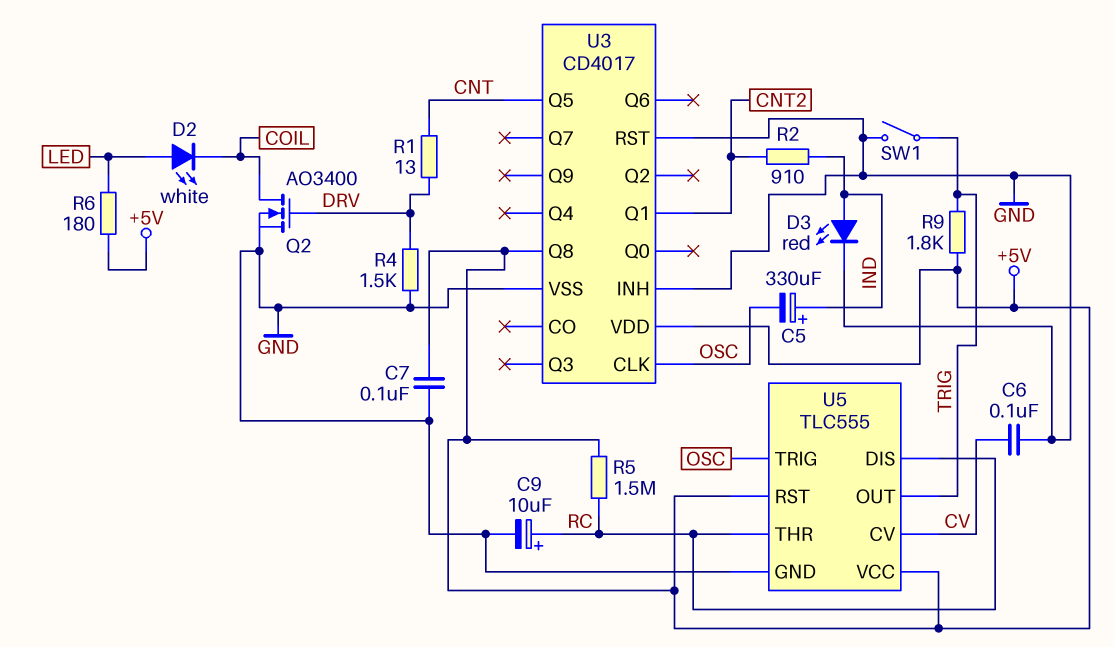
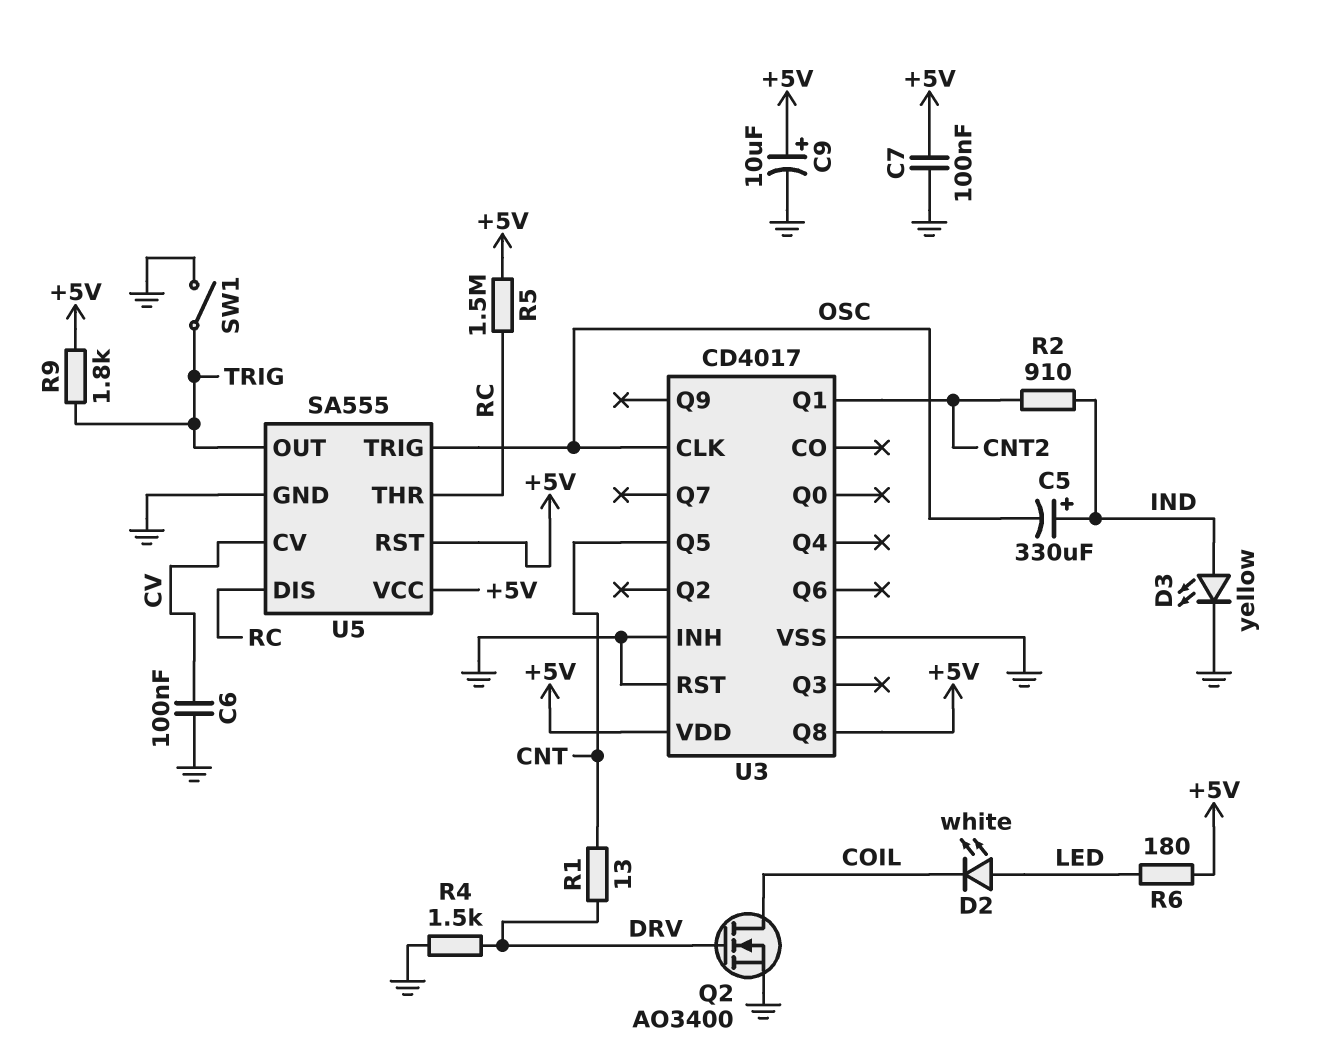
C9: 10uF (plus RC, minus GND) -> 10uF (plus +5V, minus GND)
D3: LED red (A IND, K GND) -> LED yellow (A IND, K GND)
U5: TLC555 -> SA555

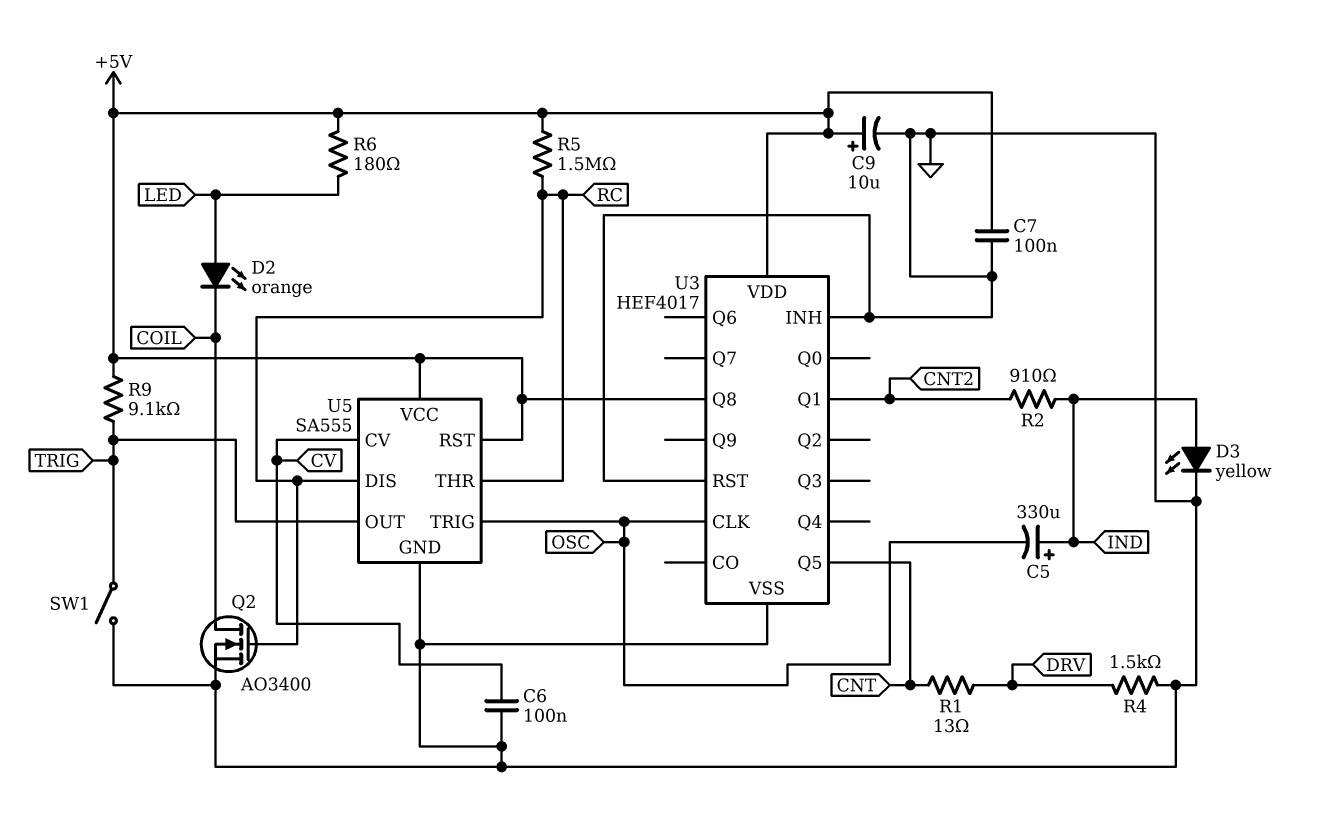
D2: LED white (A LED, K COIL) -> LED orange (A LED, K COIL)
Q2: NMOS AO3400 (G DRV, D COIL, S GND) -> NMOS AO3400 (G RC, D COIL, S GND)
R9: 1.8k (+5V, TRIG) -> 9.1k (+5V, TRIG)
U3: CD4017 -> HEF4017

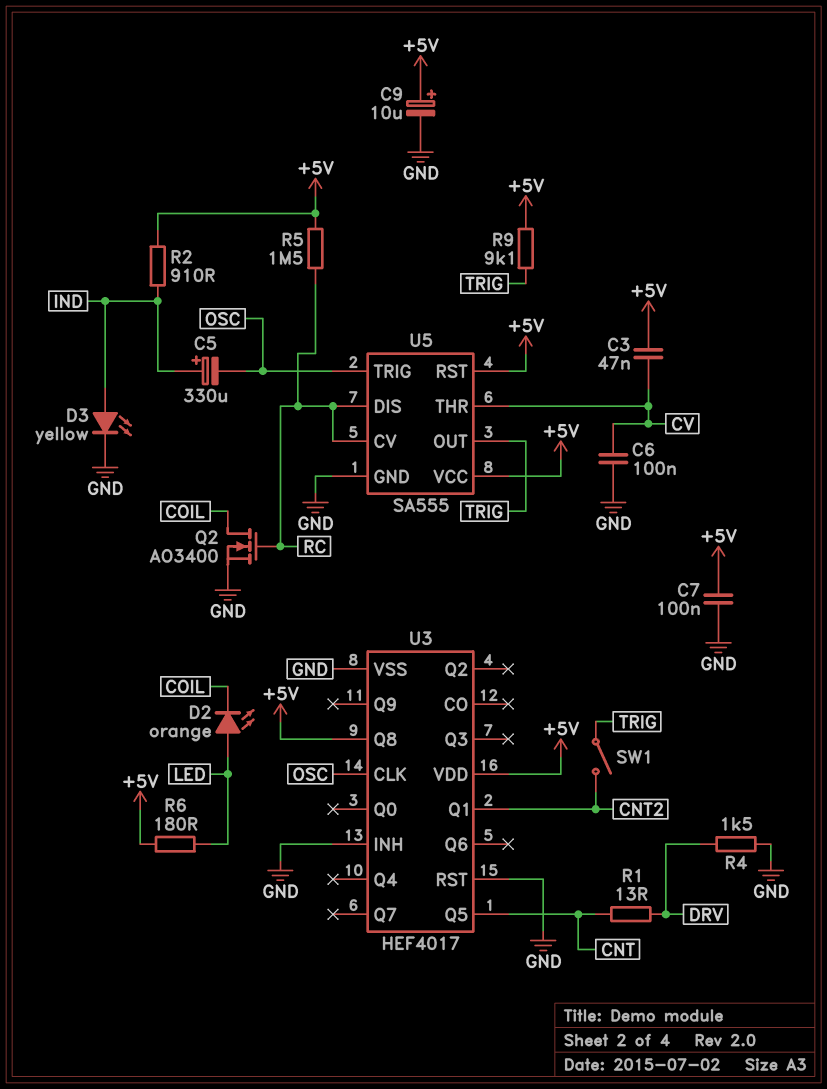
C3: none -> 47nF (+5V, CV)
R2: 910 (CNT2, IND) -> 910 (+5V, IND)
SW1: switch (GND, TRIG) -> switch (CNT2, TRIG)
U5 pin CV: CV -> RC
U5 pin THR: RC -> CV

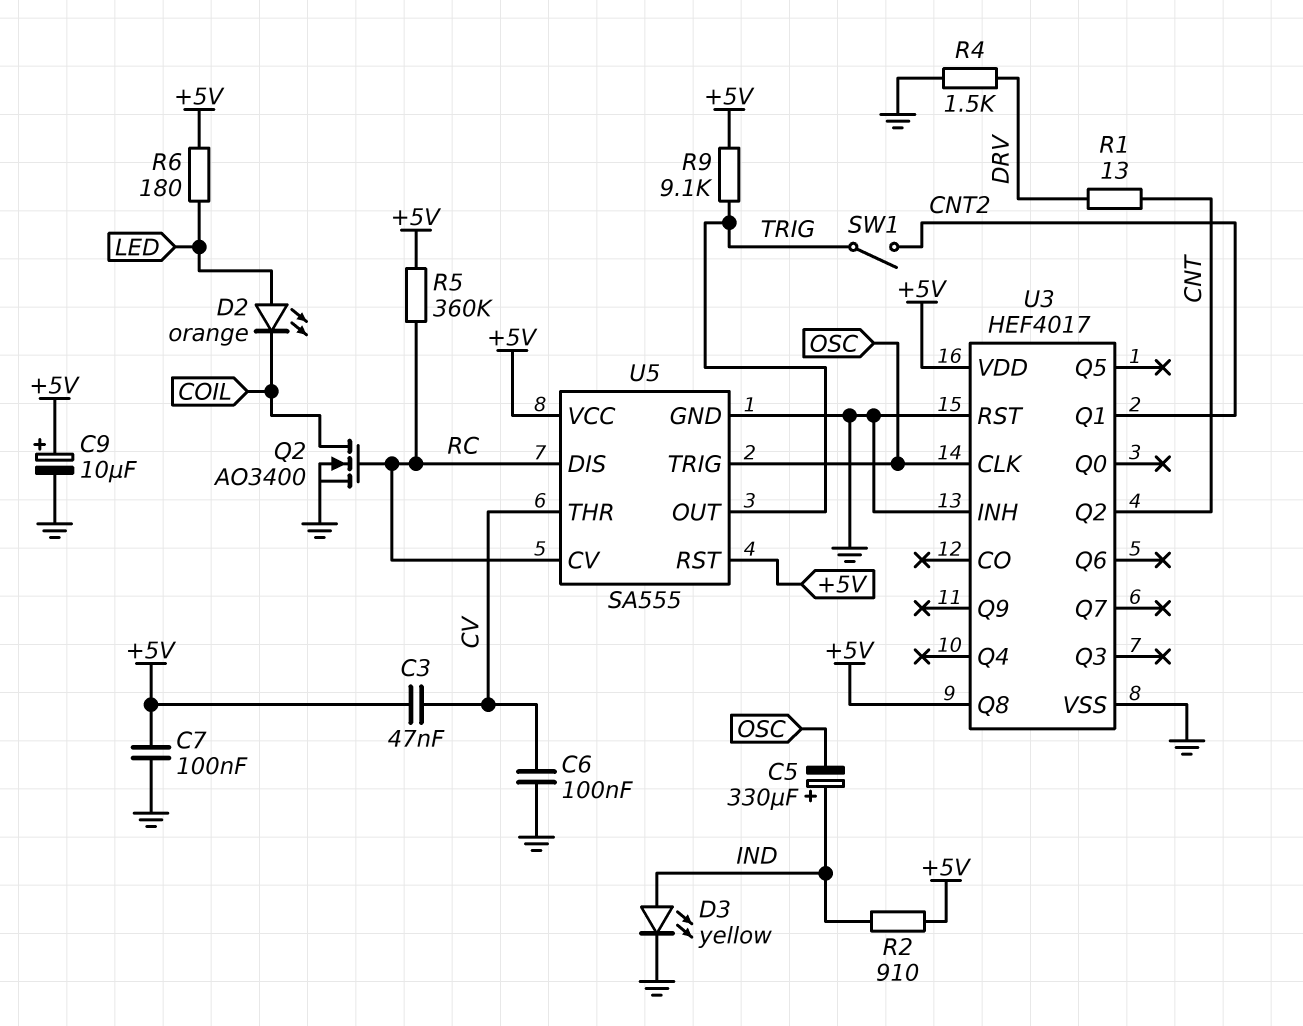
R5: 1.5M (+5V, RC) -> 360k (+5V, RC)
U3 pin Q2: none -> CNT
U3 pin Q5: CNT -> none

